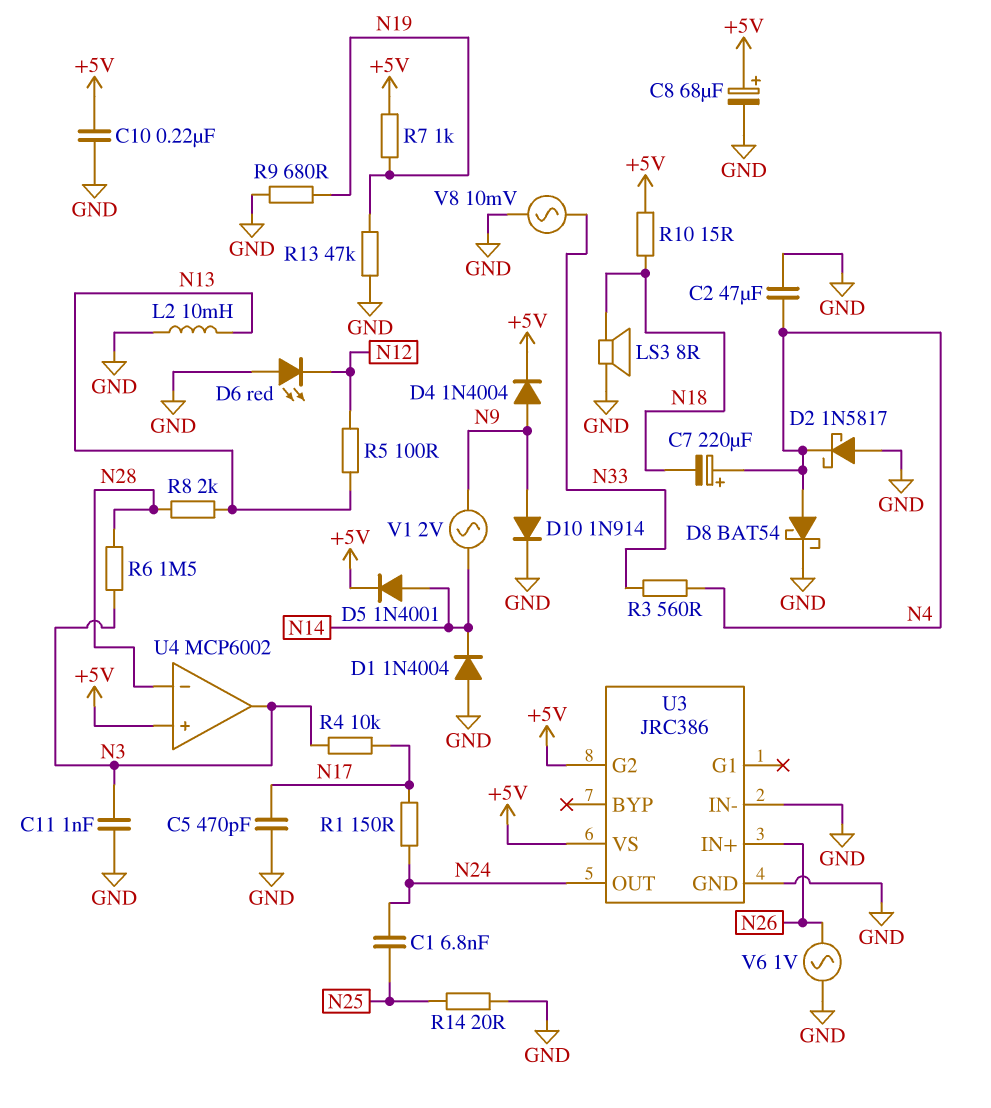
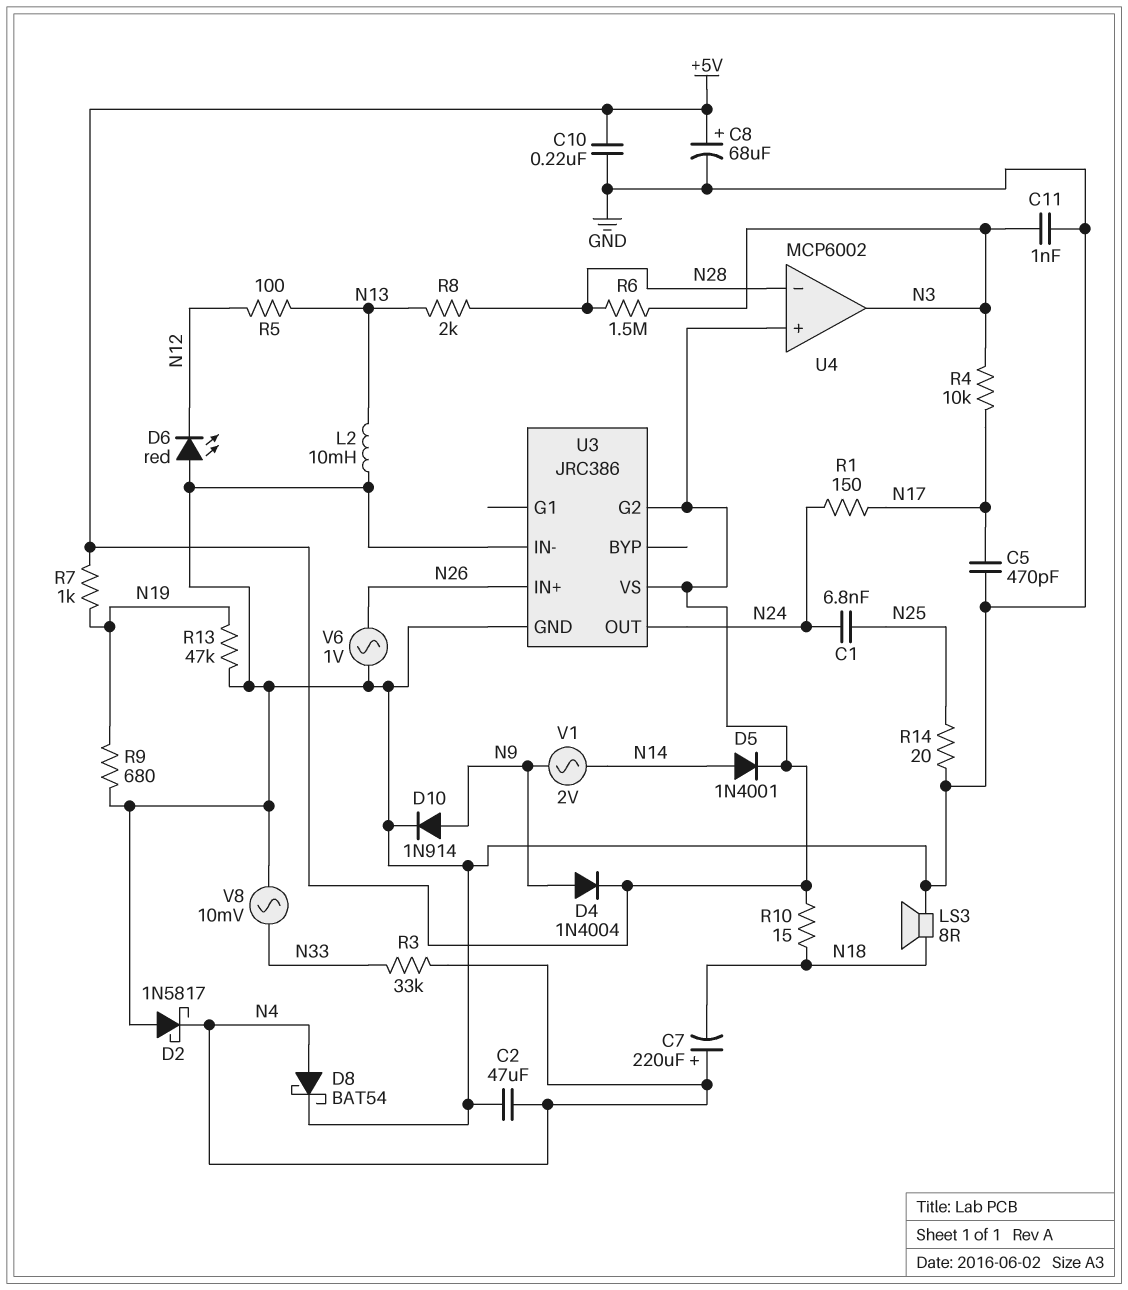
D1: diode 1N4004 (A GND, K N14) -> none
R3: 560 (N4, N33) -> 33k (N4, N33)

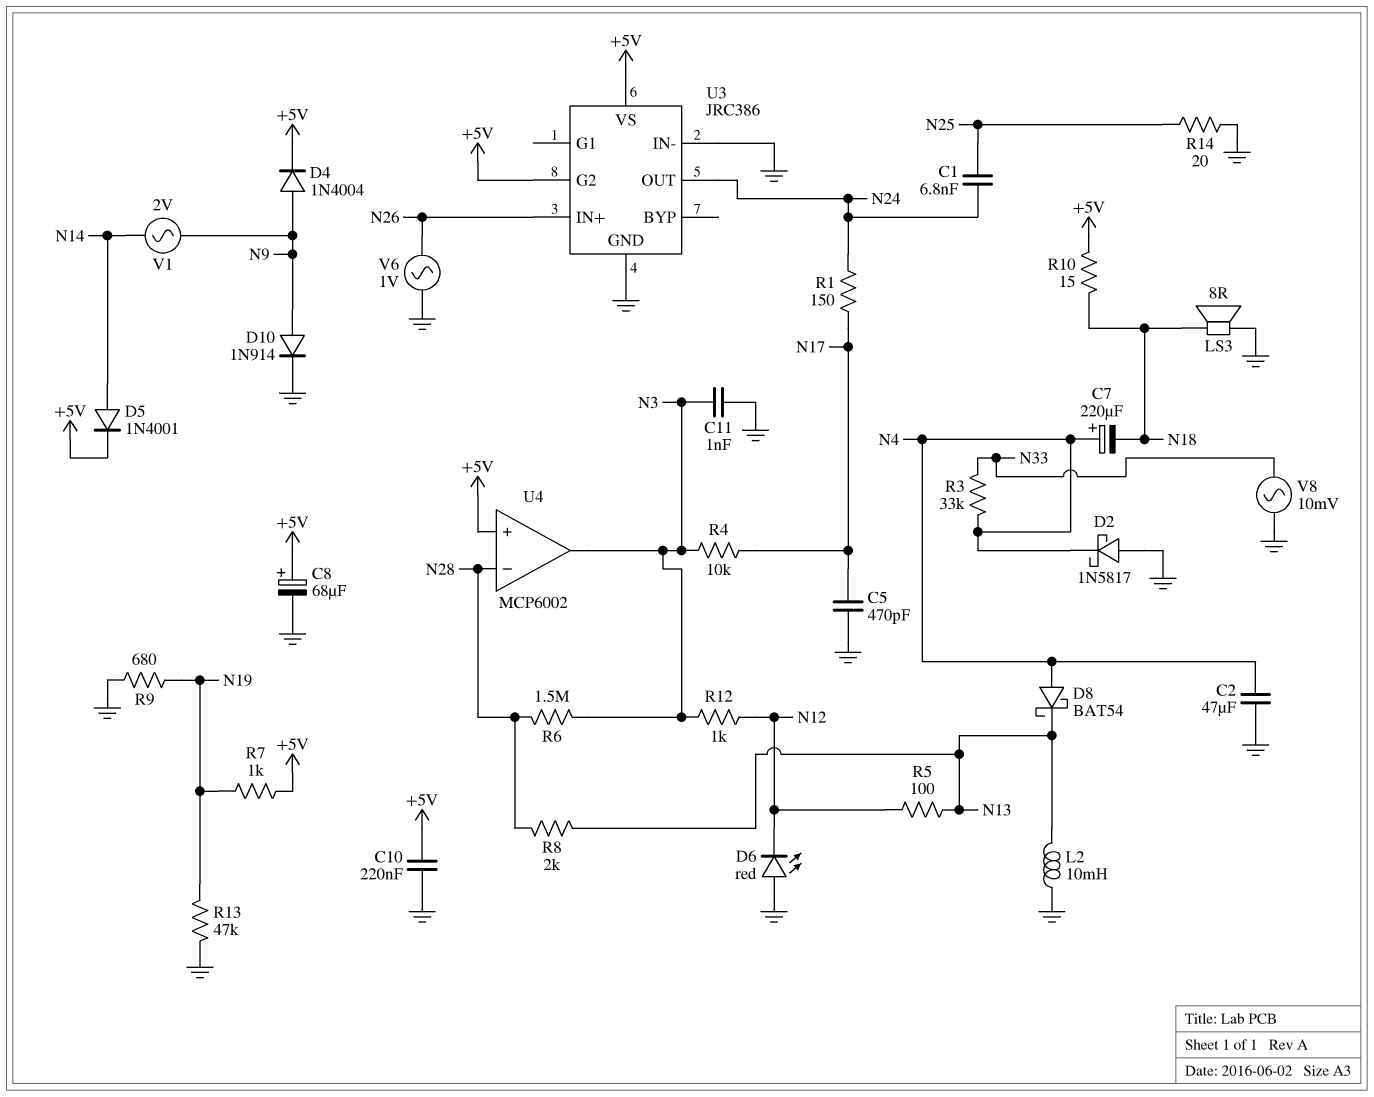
D8: schottky BAT54 (A N4, K GND) -> schottky BAT54 (A N4, K N13)
R12: none -> 1k (N3, N12)

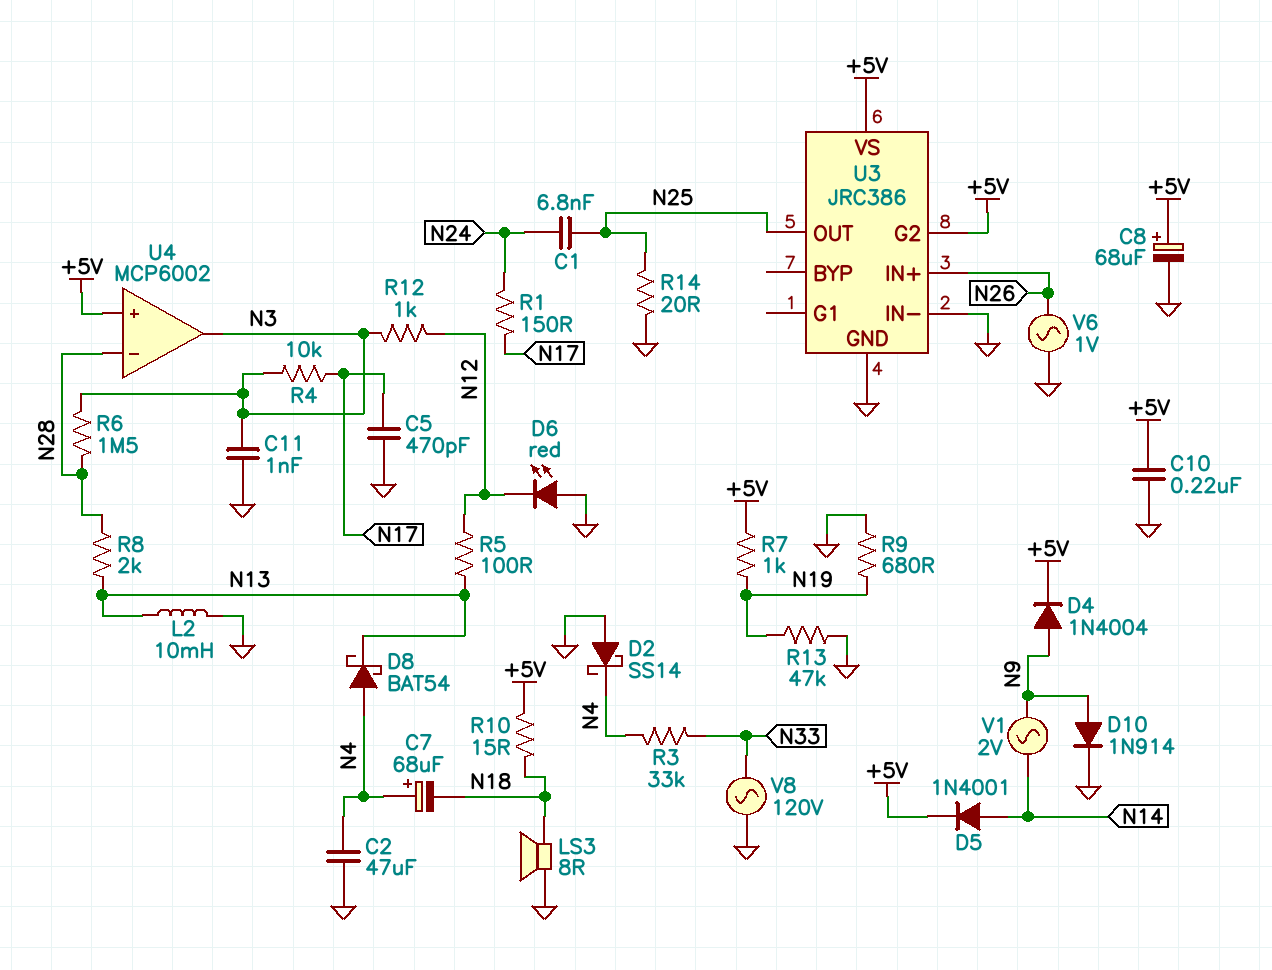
C7: 220uF (plus N4, minus N18) -> 68uF (plus N4, minus N18)
D2: schottky 1N5817 (A GND, K N4) -> schottky SS14 (A GND, K N4)
U3 pin OUT: N24 -> N25
V8: AC 10mV (GND, N33) -> AC 120V (GND, N33)

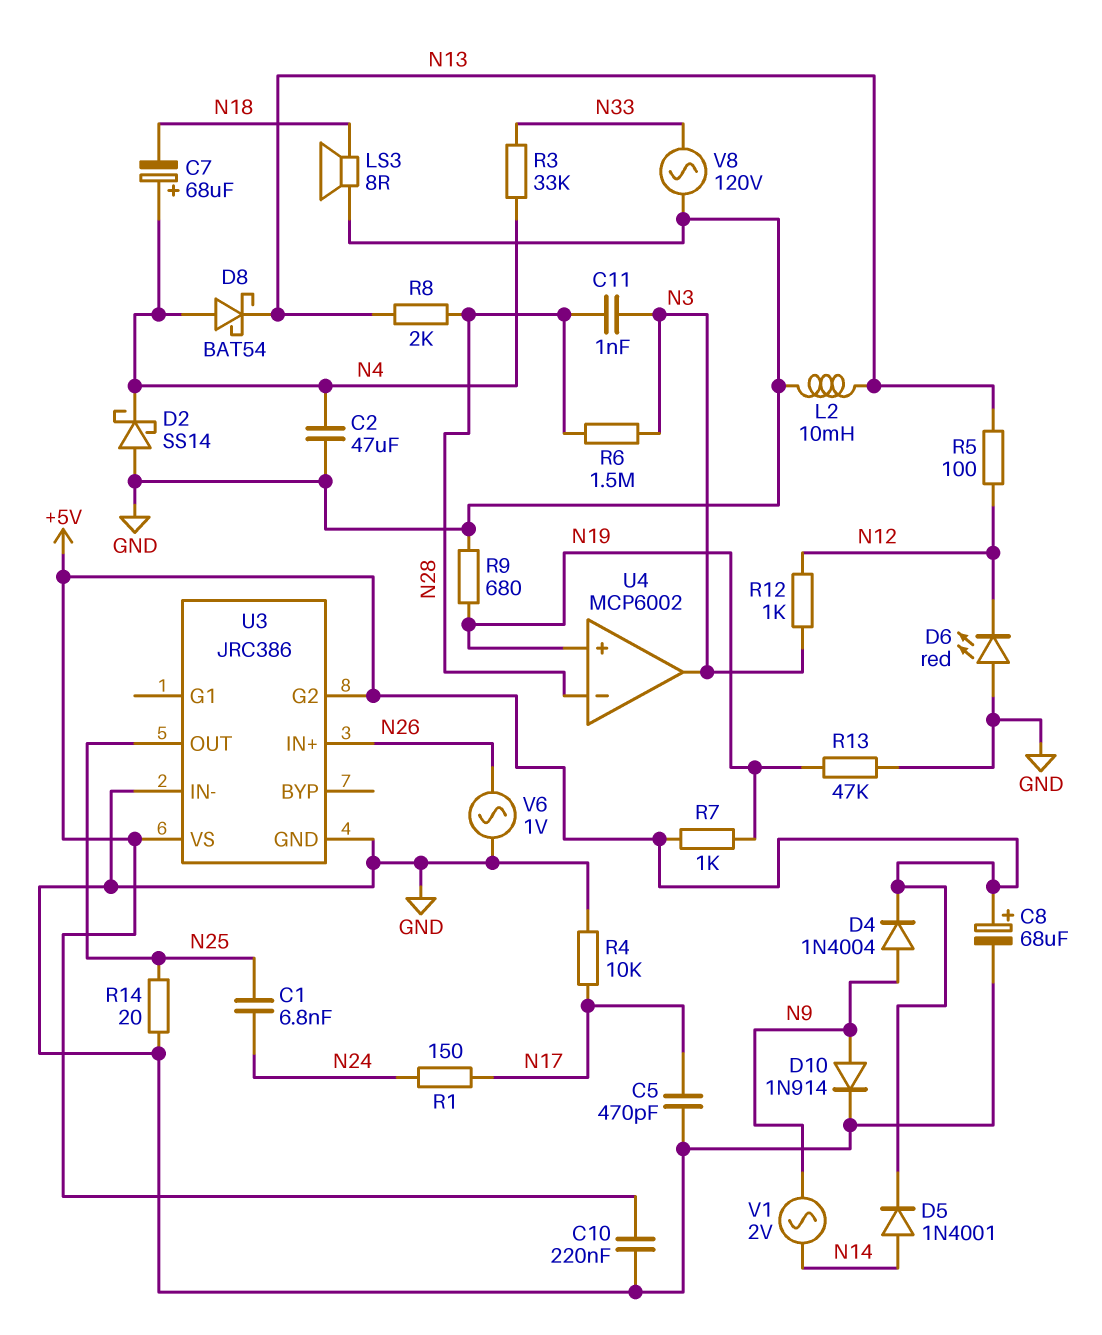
C11: 1nF (GND, N3) -> 1nF (N3, N28)
R4: 10k (N3, N17) -> 10k (GND, N17)
R10: 15 (+5V, N18) -> none
U4 pin in+: +5V -> N19

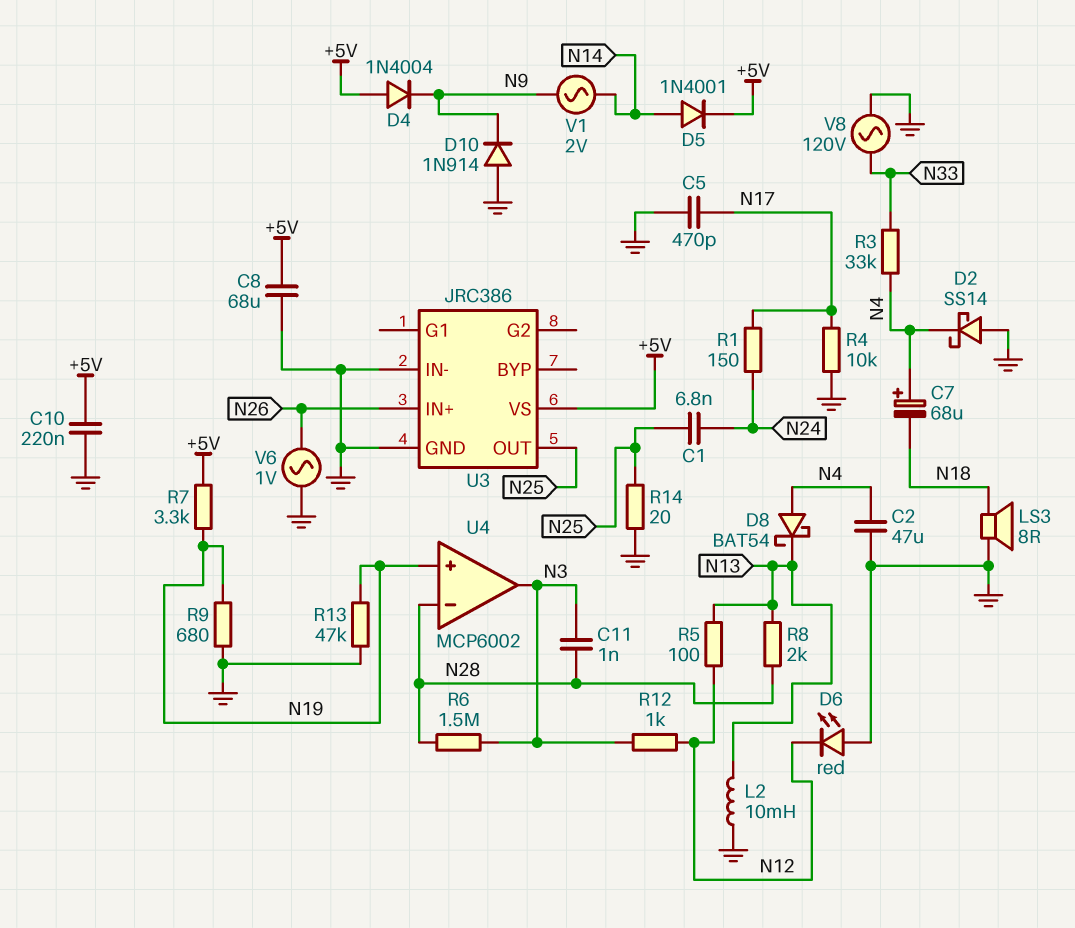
C8: 68uF (plus +5V, minus GND) -> 68uF (+5V, GND)
D4: diode 1N4004 (A N9, K +5V) -> diode 1N4004 (A +5V, K N9)
D10: diode 1N914 (A N9, K GND) -> diode 1N914 (A GND, K N9)
R7: 1k (+5V, N19) -> 3.3k (+5V, N19)
U3 pin G2: +5V -> none

